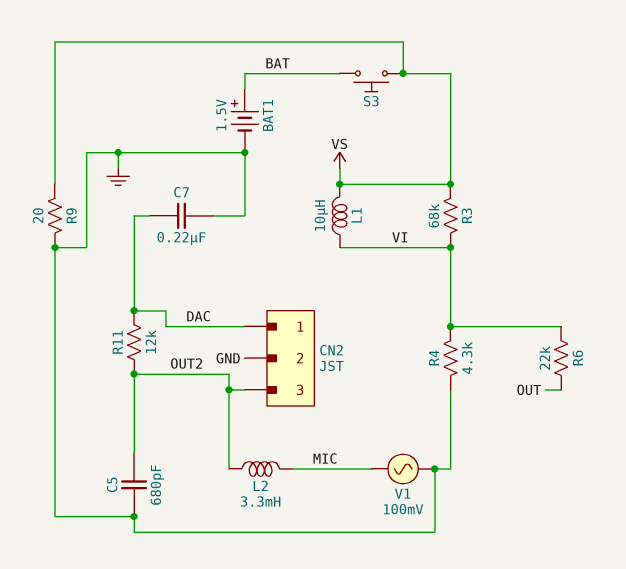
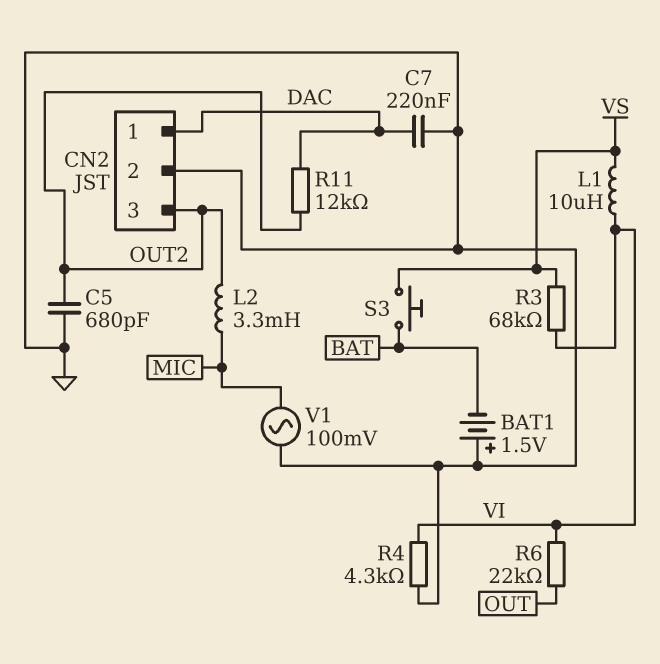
BAT1: 1.5V (plus BAT, minus GND) -> 1.5V (plus GND, minus BAT)
R9: 20 (GND, VS) -> none

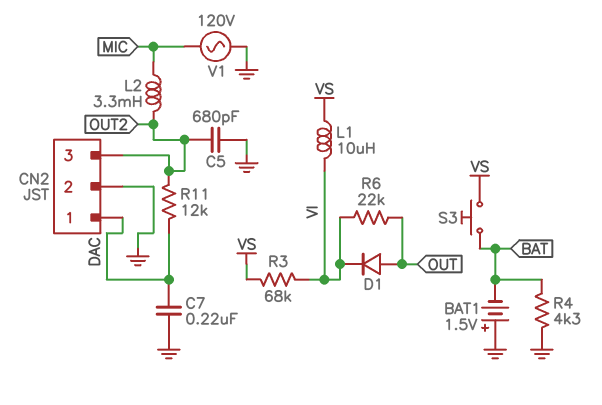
D1: none -> diode (A OUT, K VI)
R4: 4.3k (GND, VI) -> 4.3k (BAT, GND)
V1: AC 100mV (GND, MIC) -> AC 120V (GND, MIC)

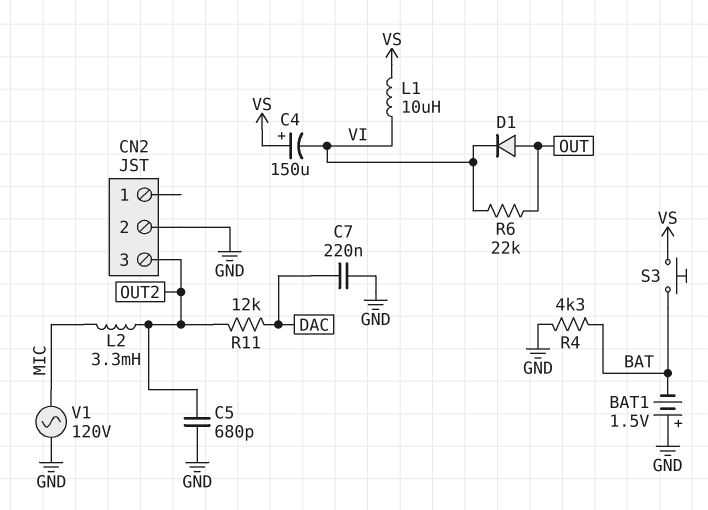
C4: none -> 150uF (plus VS, minus VI)
CN2 pin 1: DAC -> none
R3: 68k (VI, VS) -> none

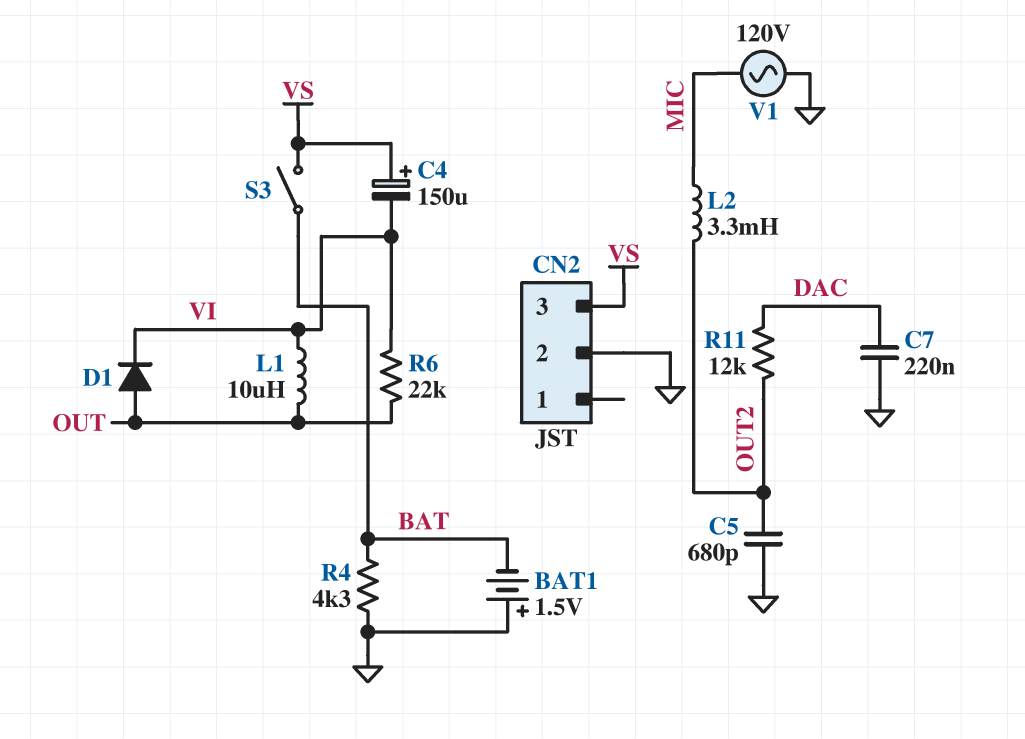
CN2 pin 3: OUT2 -> VS
L1: 10uH (VI, VS) -> 10uH (OUT, VI)
S3: button (BAT, VS) -> switch (BAT, VS)

